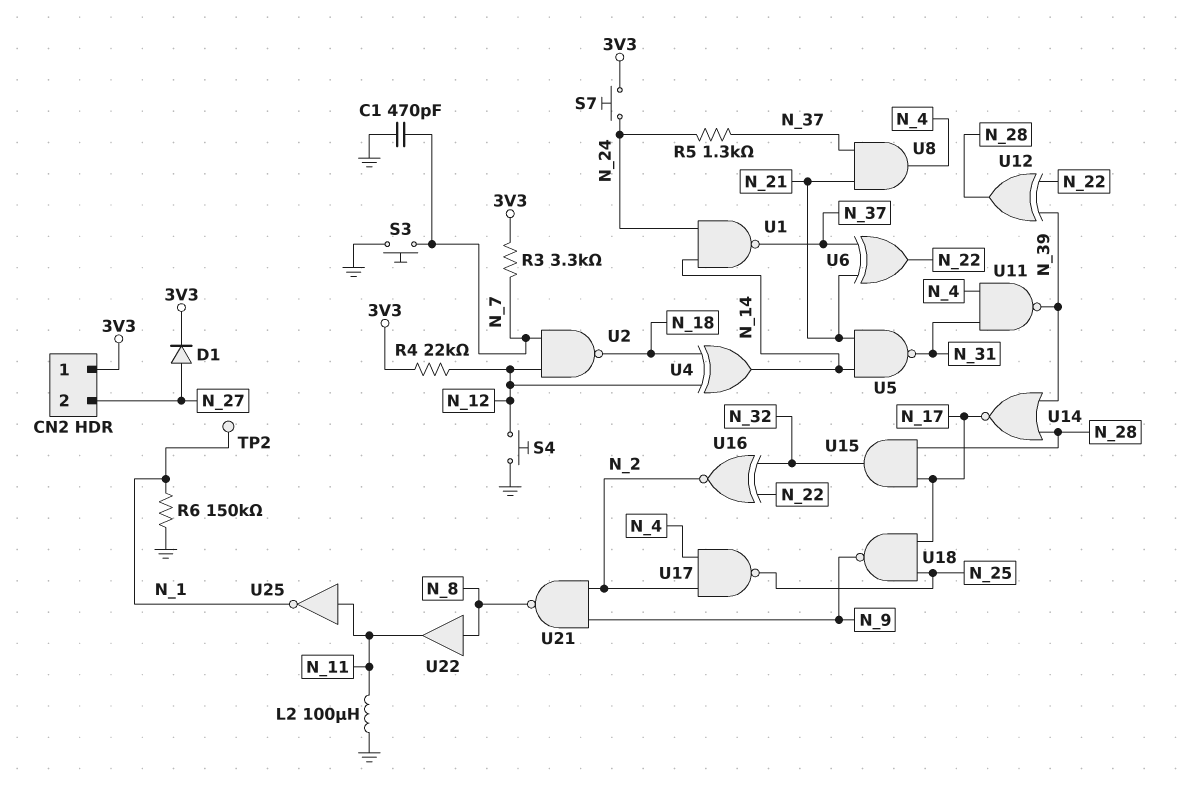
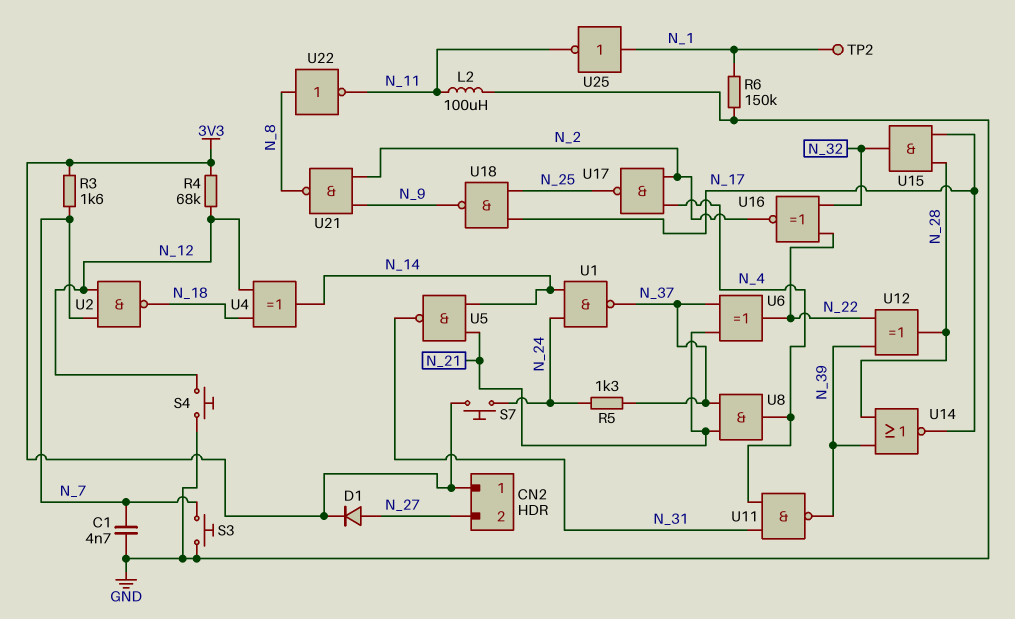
C1: 470pF (GND, N_7) -> 4.7nF (GND, N_7)
R3: 3.3k (3V3, N_7) -> 1.6k (3V3, N_7)
R4: 22k (3V3, N_12) -> 68k (3V3, N_12)
U22: buffer (in N_8, out N_11) -> NOT (in N_8, out N_11)
U25: NOT (in N_11, out N_1) -> NOT (in N_1, out N_11)

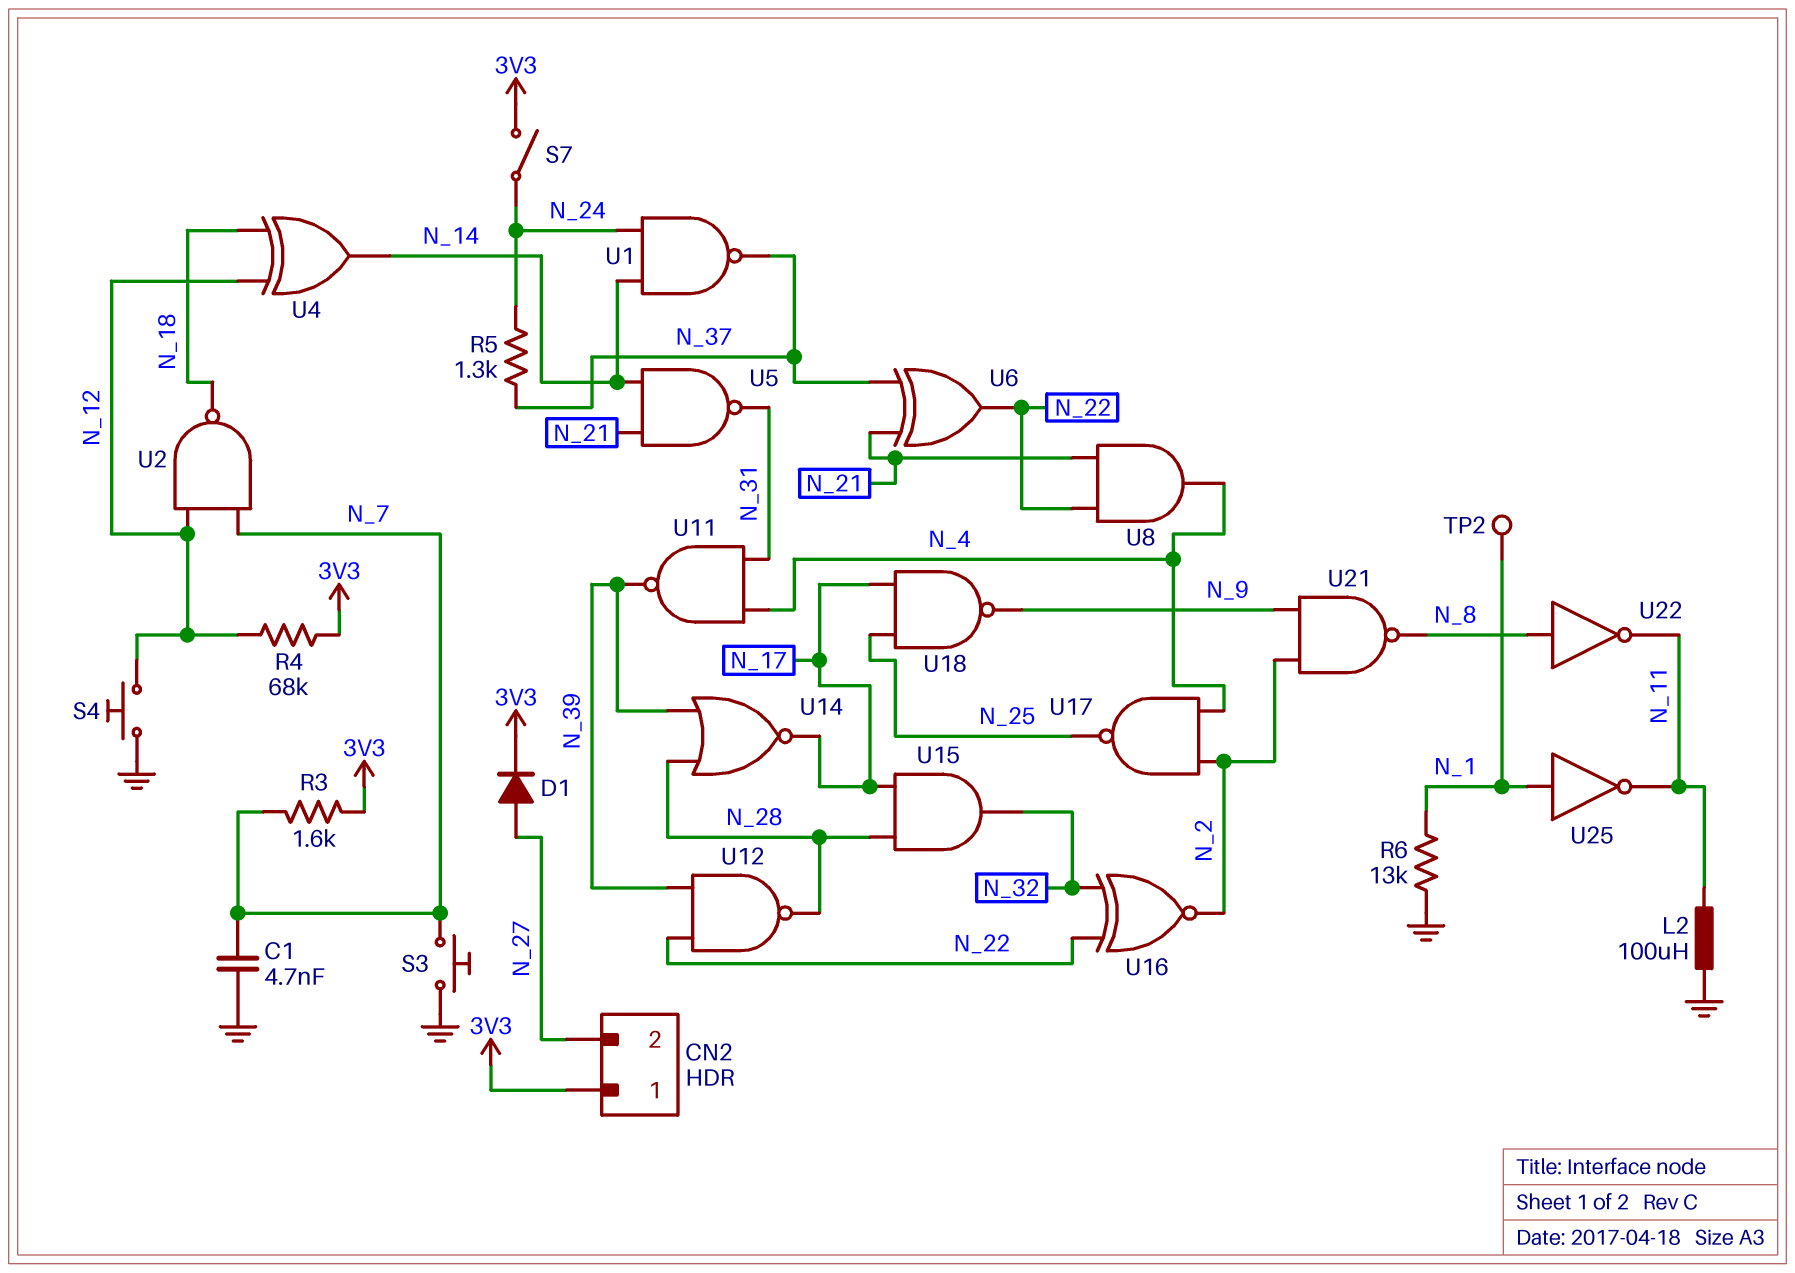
R6: 150k (GND, N_1) -> 13k (GND, N_1)
S7: button (3V3, N_24) -> switch (3V3, N_24)
U8: AND (in N_21, in N_37, out N_4) -> AND (in N_21, in N_22, out N_4)
U12: XOR (in N_22, in N_39, out N_28) -> NAND (in N_22, in N_39, out N_28)

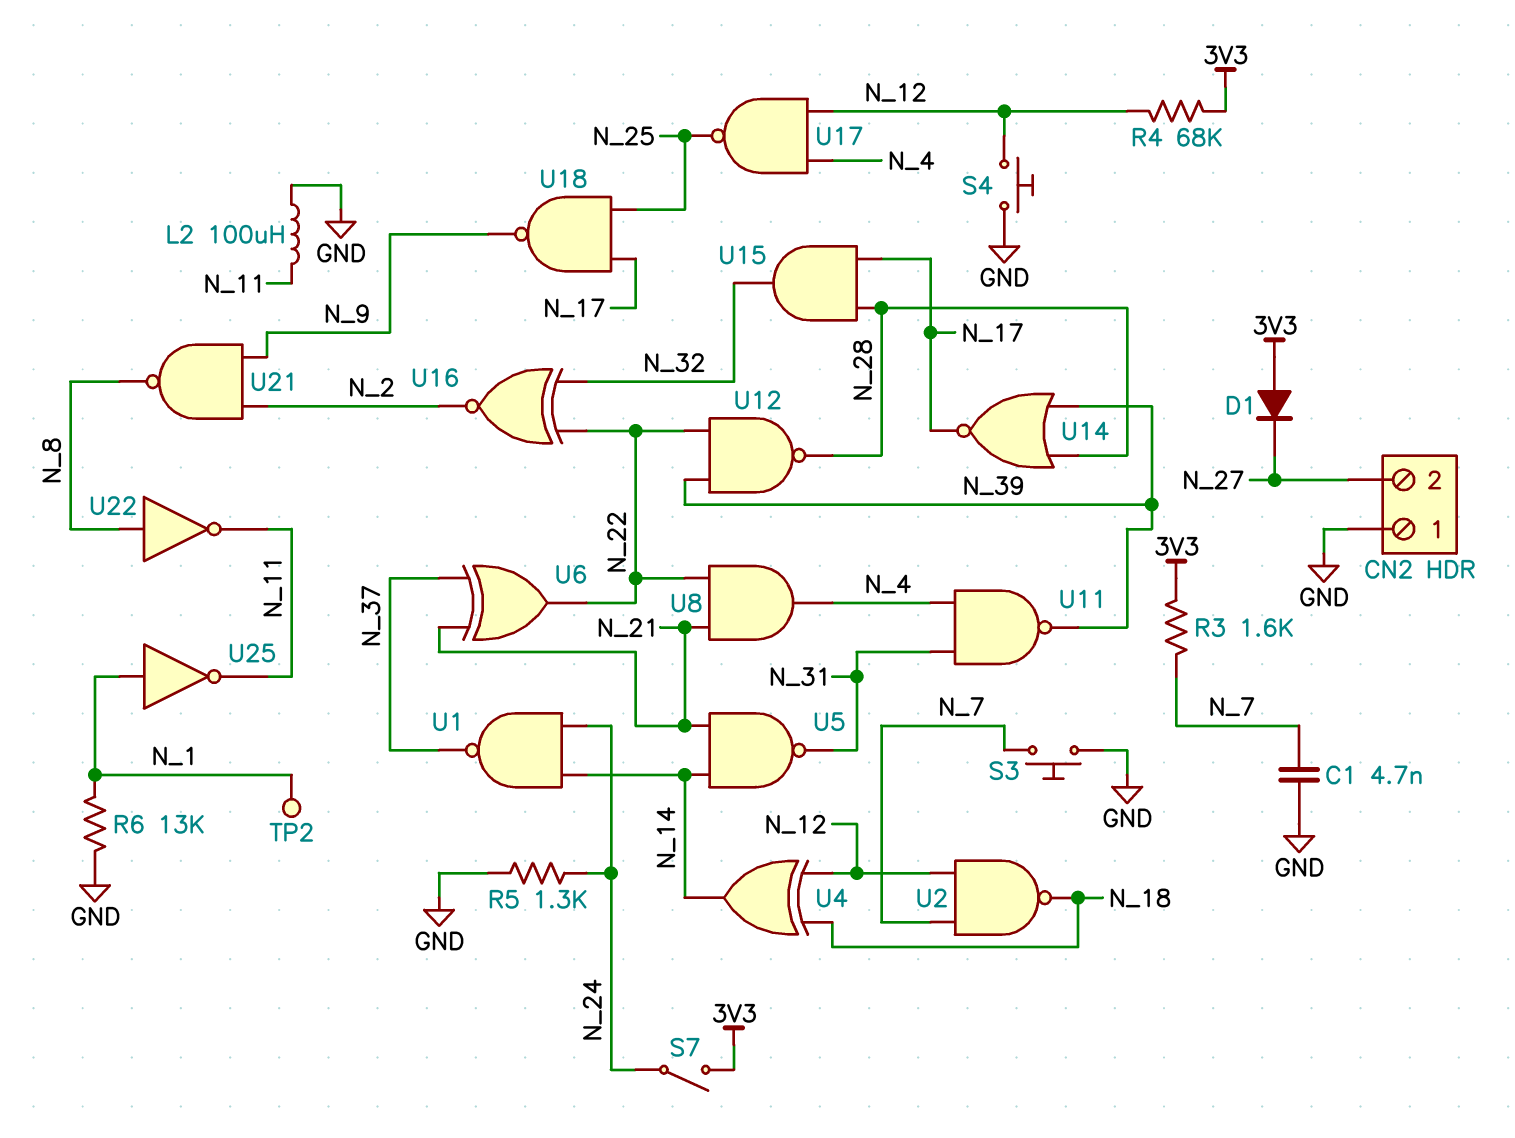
CN2 pin 1: 3V3 -> GND
D1: diode (A N_27, K 3V3) -> diode (A 3V3, K N_27)
R5: 1.3k (N_24, N_37) -> 1.3k (GND, N_24)
U17: NAND (in N_2, in N_4, out N_25) -> NAND (in N_4, in N_12, out N_25)

